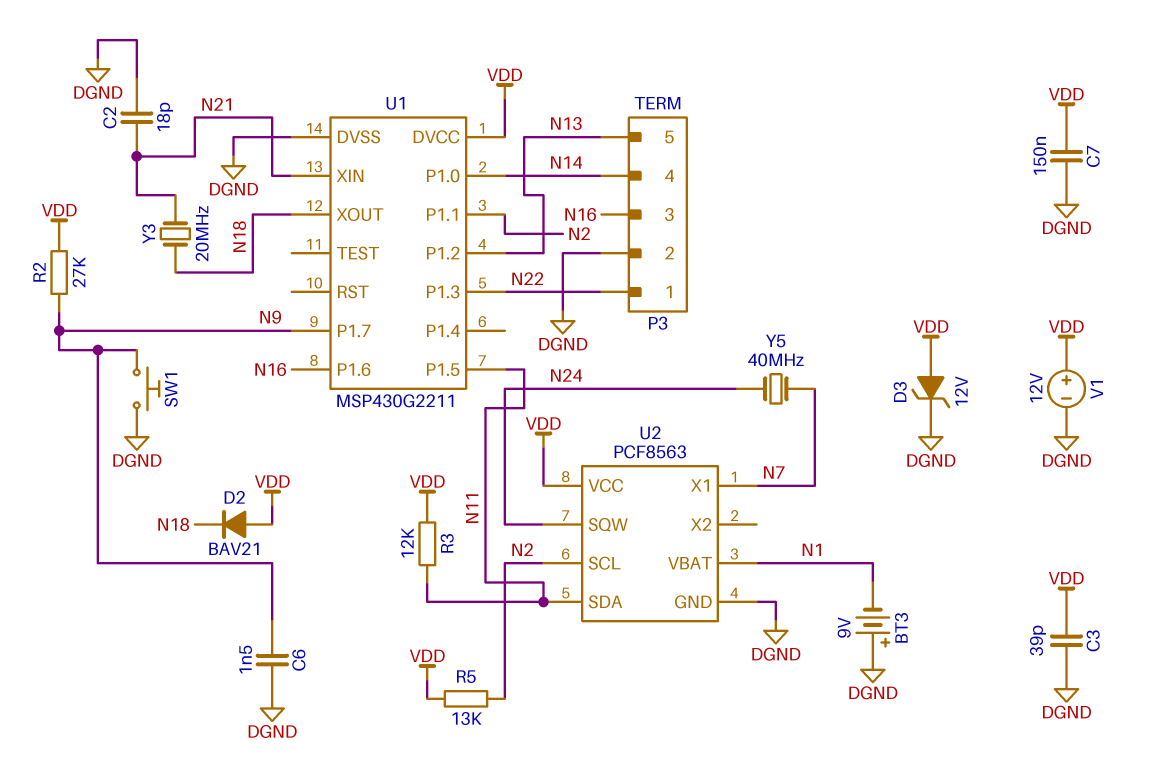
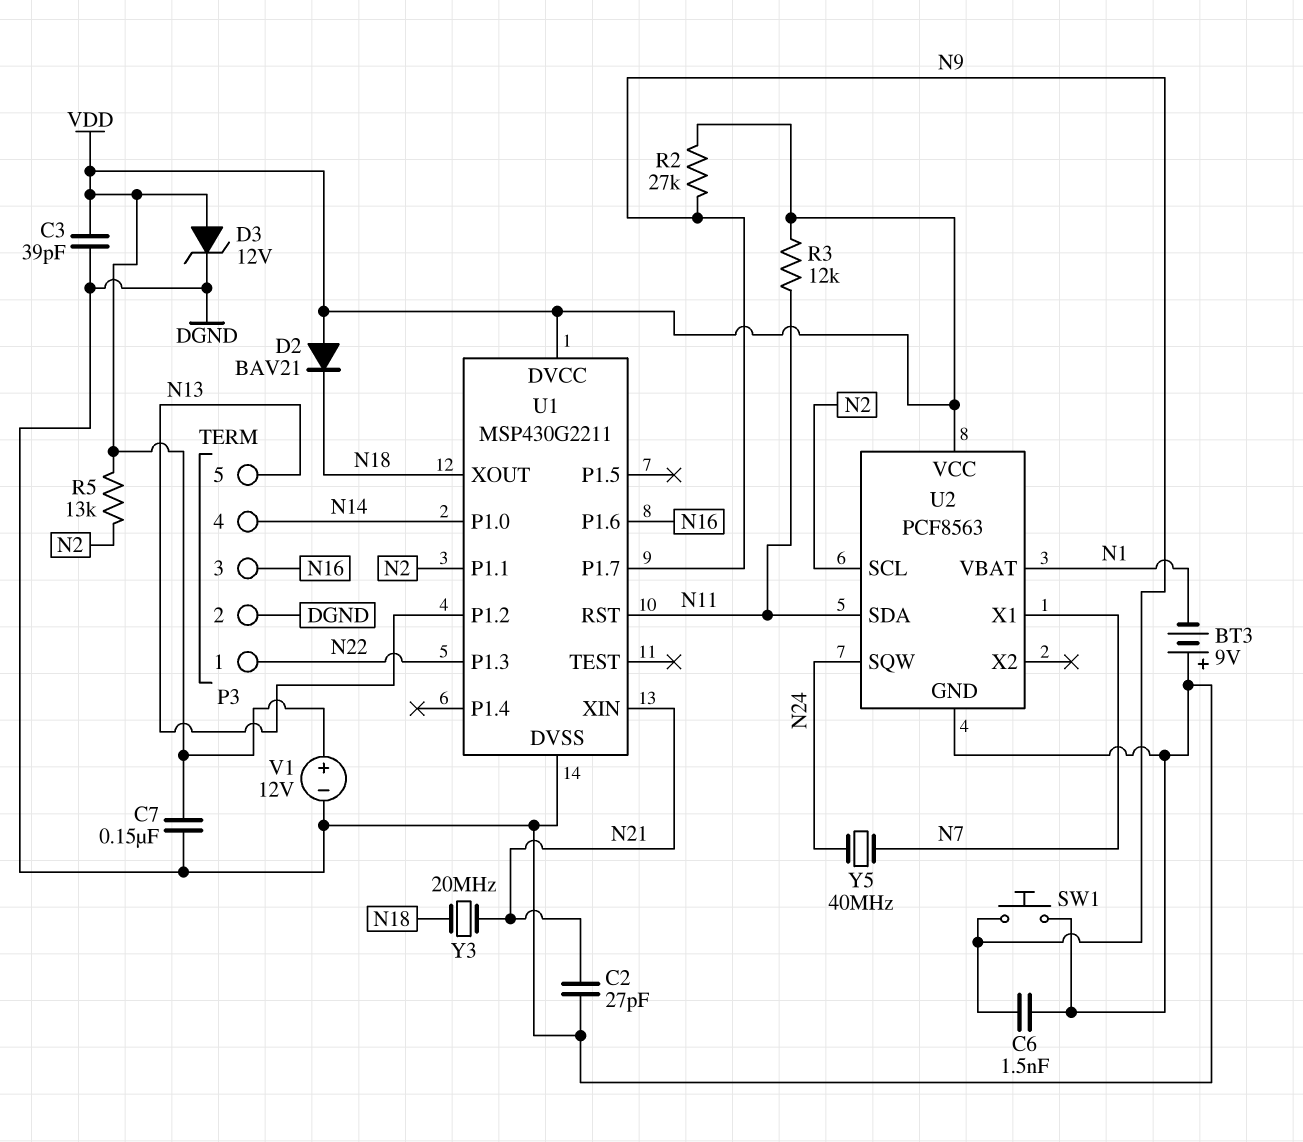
C2: 18pF (DGND, N21) -> 27pF (DGND, N21)
U1 pin P1.5: N11 -> none
U1 pin RST: none -> N11

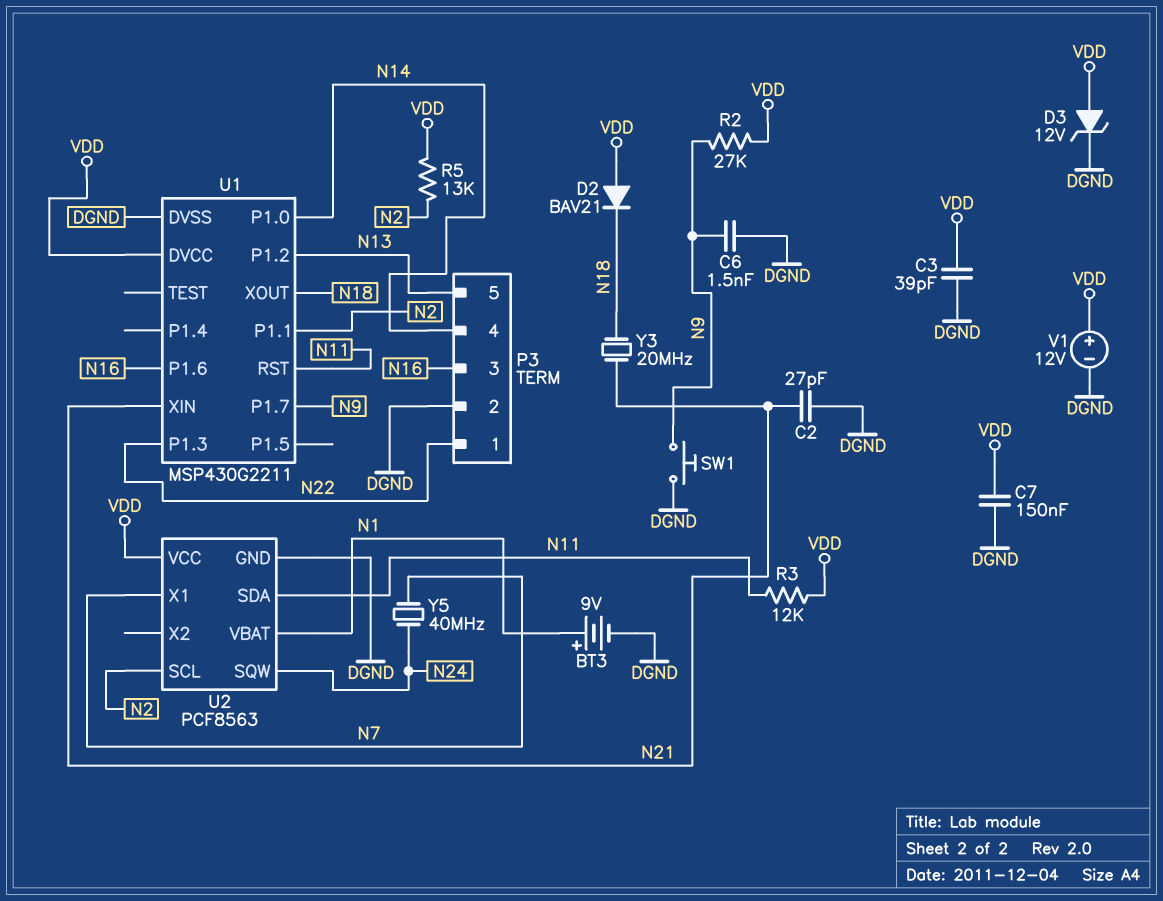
BT3: 9V (plus DGND, minus N1) -> 9V (plus N1, minus DGND)

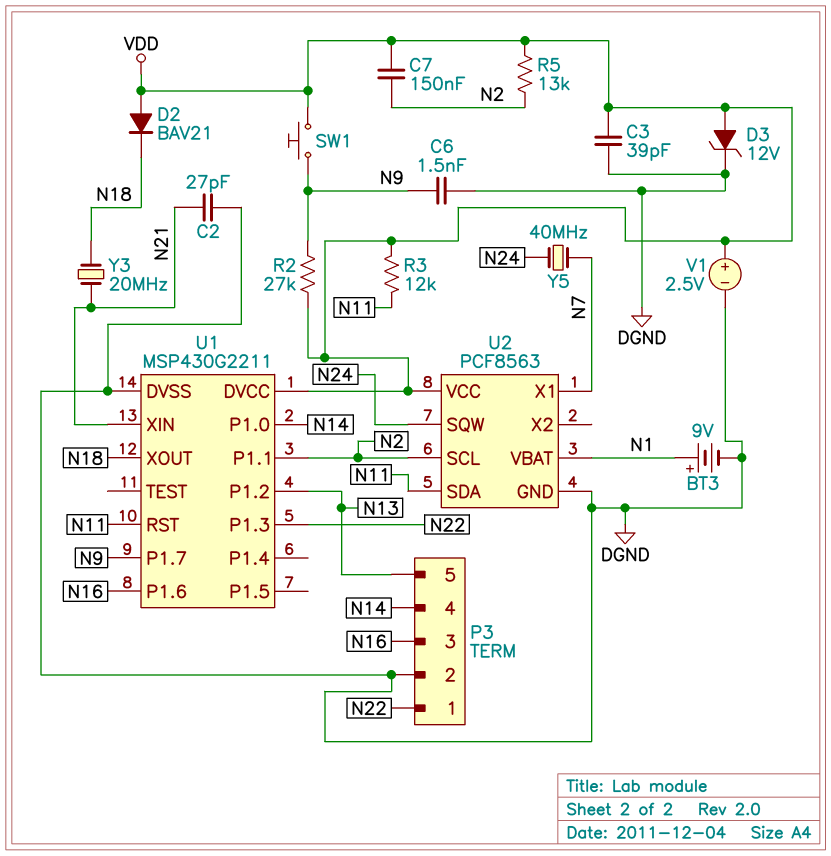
C7: 150nF (DGND, VDD) -> 150nF (N2, VDD)
SW1: button (DGND, N9) -> button (N9, VDD)
V1: 12V (plus VDD, minus DGND) -> 2.5V (plus VDD, minus DGND)

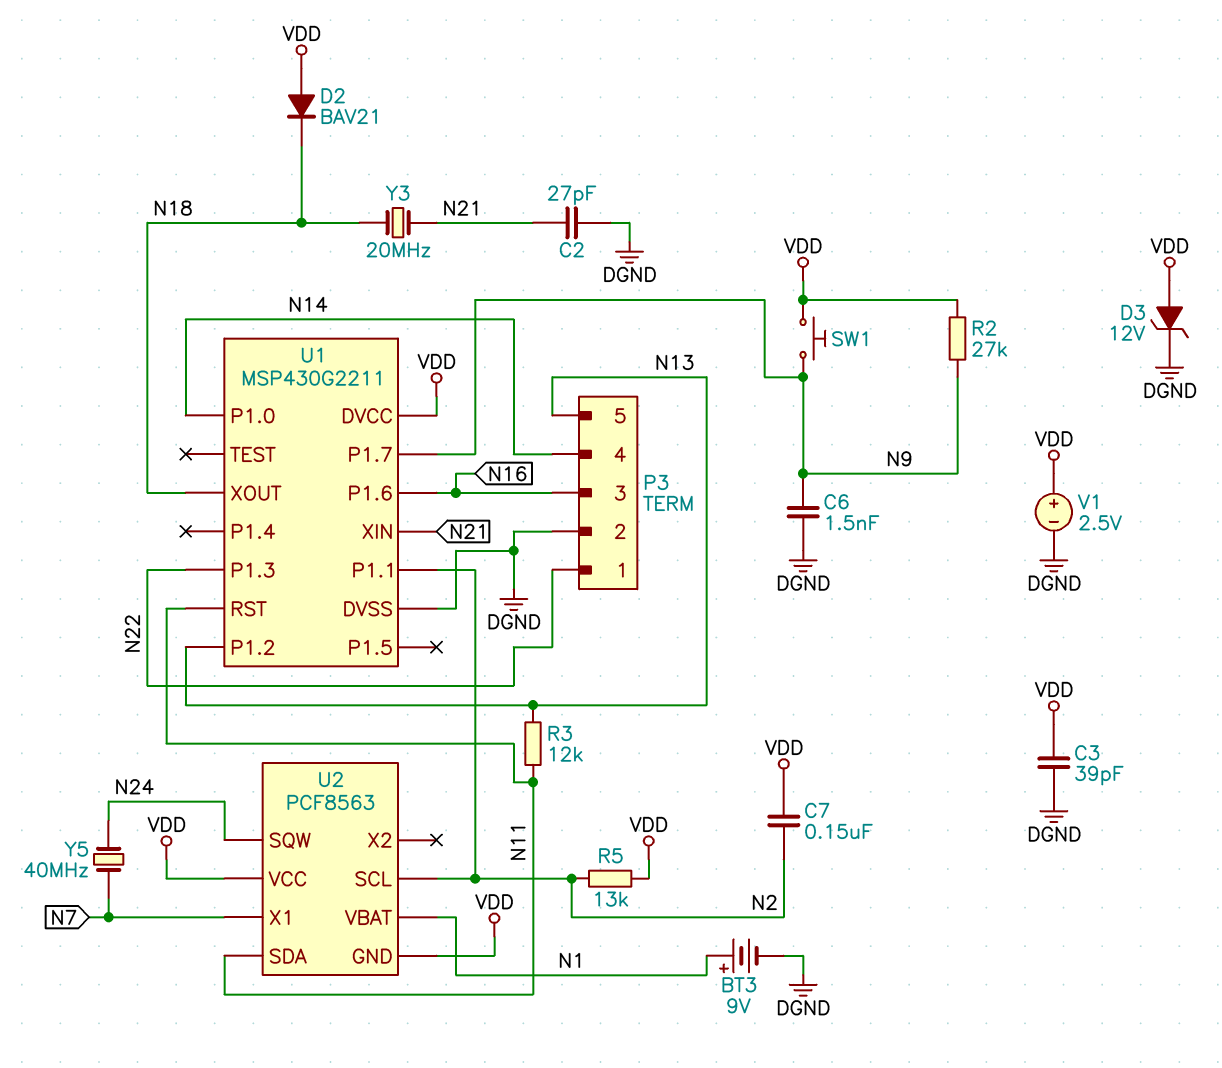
R3: 12k (N11, VDD) -> 12k (N11, N13)
U2 pin GND: DGND -> VDD

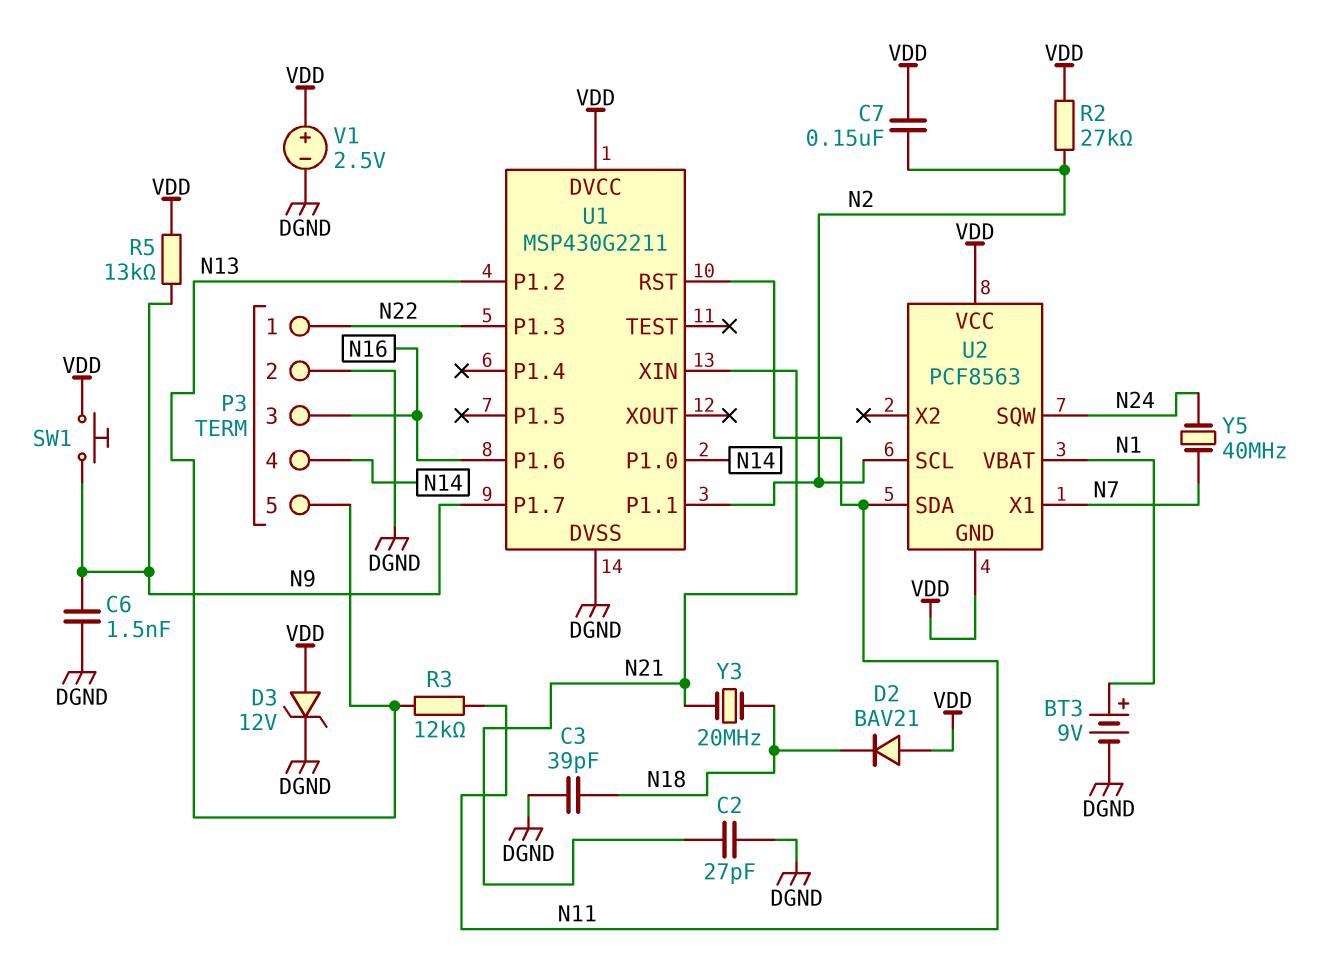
C3: 39pF (DGND, VDD) -> 39pF (DGND, N18)
R2: 27k (N9, VDD) -> 27k (N2, VDD)
R5: 13k (N2, VDD) -> 13k (N9, VDD)
U1 pin XOUT: N18 -> none

